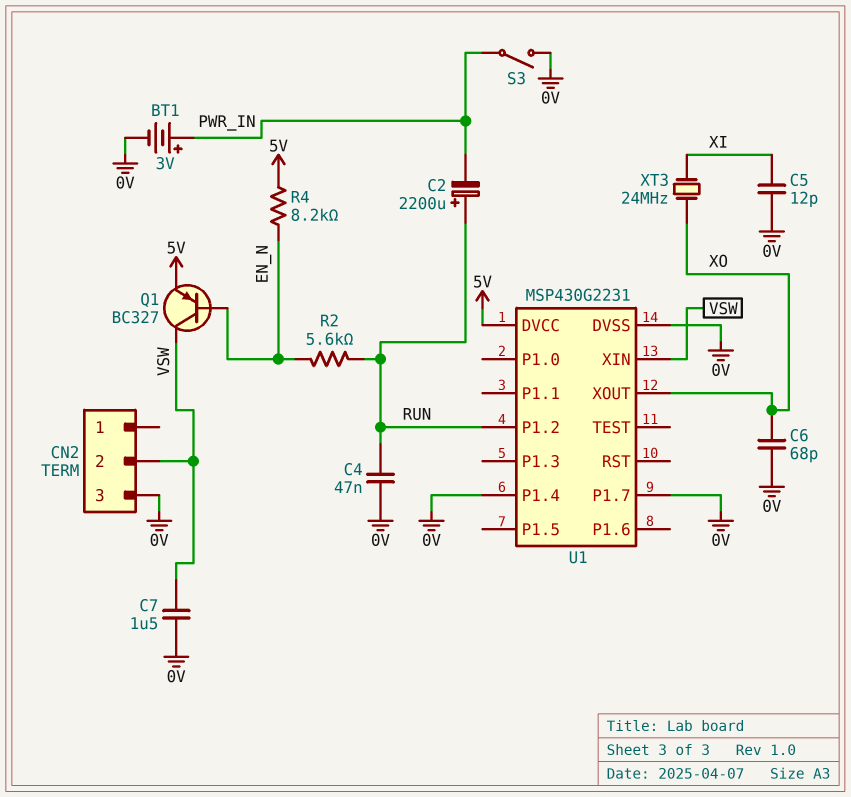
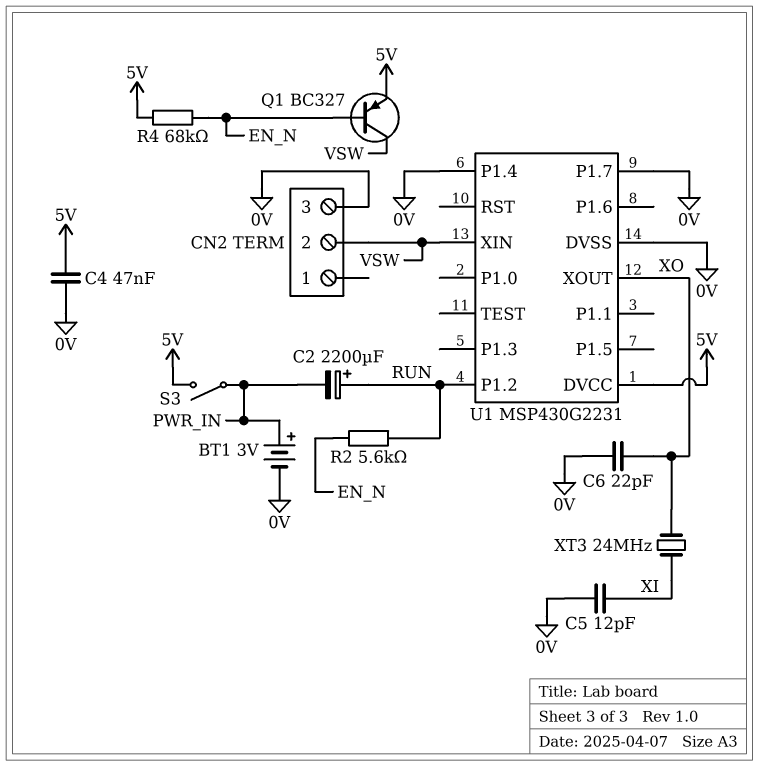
C4: 47nF (0V, RUN) -> 47nF (0V, 5V)
C6: 68pF (0V, XO) -> 22pF (0V, XO)
C7: 1.5uF (0V, VSW) -> none
R4: 8.2k (5V, EN_N) -> 68k (5V, EN_N)
S3: switch (0V, PWR_IN) -> switch (5V, PWR_IN)

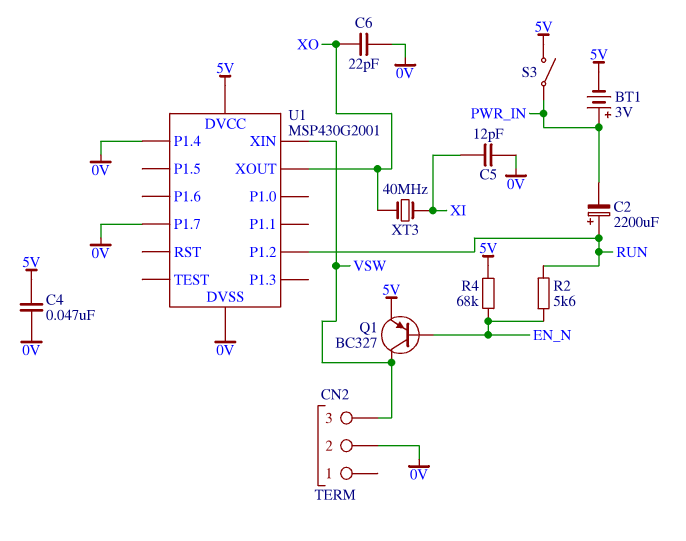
BT1: 3V (plus PWR_IN, minus 0V) -> 3V (plus PWR_IN, minus 5V)
CN2 pin 2: VSW -> 0V
CN2 pin 3: 0V -> VSW
U1: MSP430G2231 -> MSP430G2001
XT3: 24MHz (XI, XO) -> 40MHz (XI, XO)

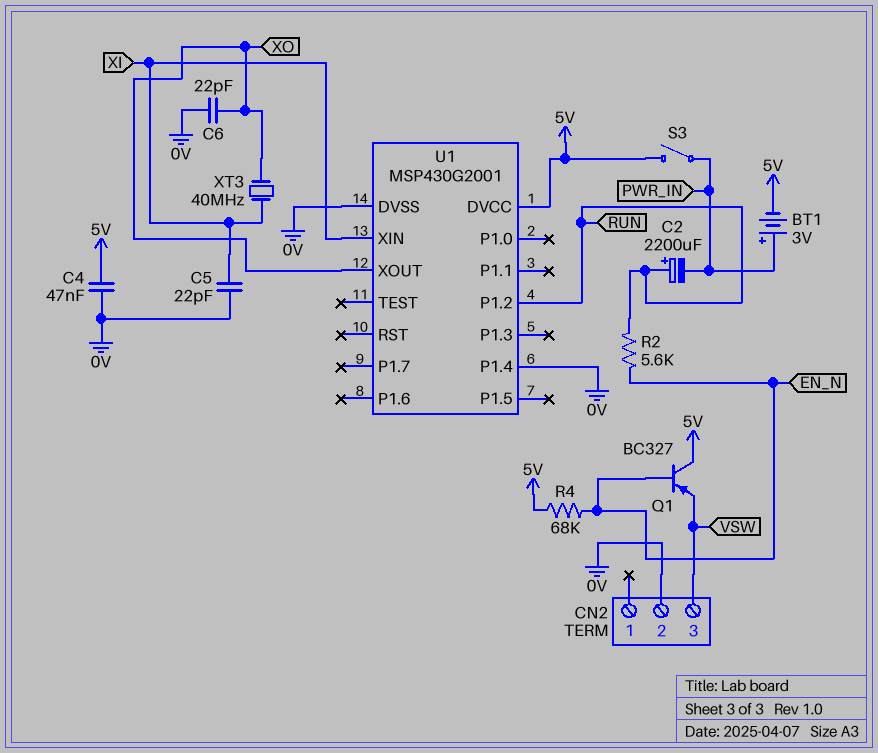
C5: 12pF (0V, XI) -> 22pF (0V, XI)
Q1: PNP BC327 (B EN_N, C VSW, E 5V) -> PNP BC327 (B EN_N, C 5V, E VSW)
U1 pin P1.7: 0V -> none
U1 pin XIN: VSW -> XI

